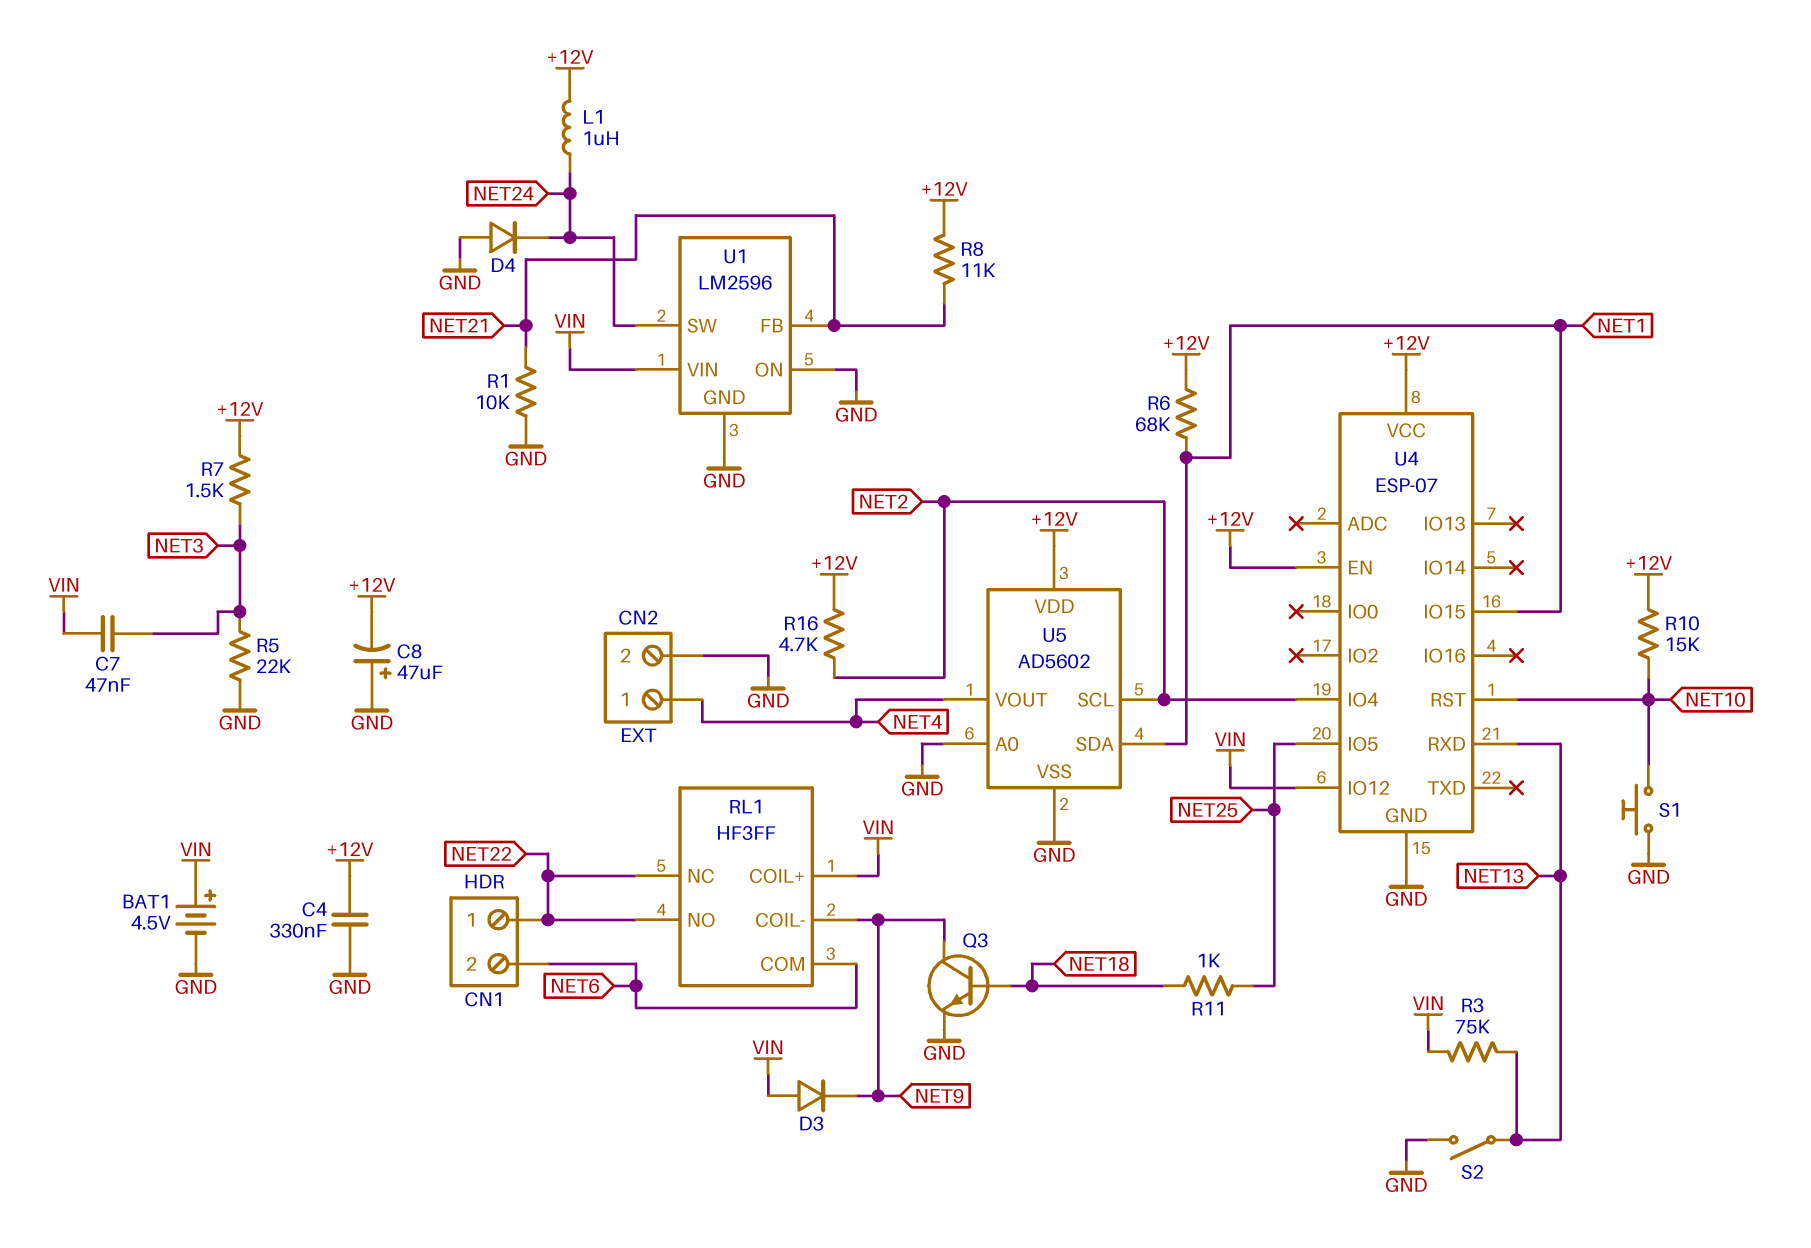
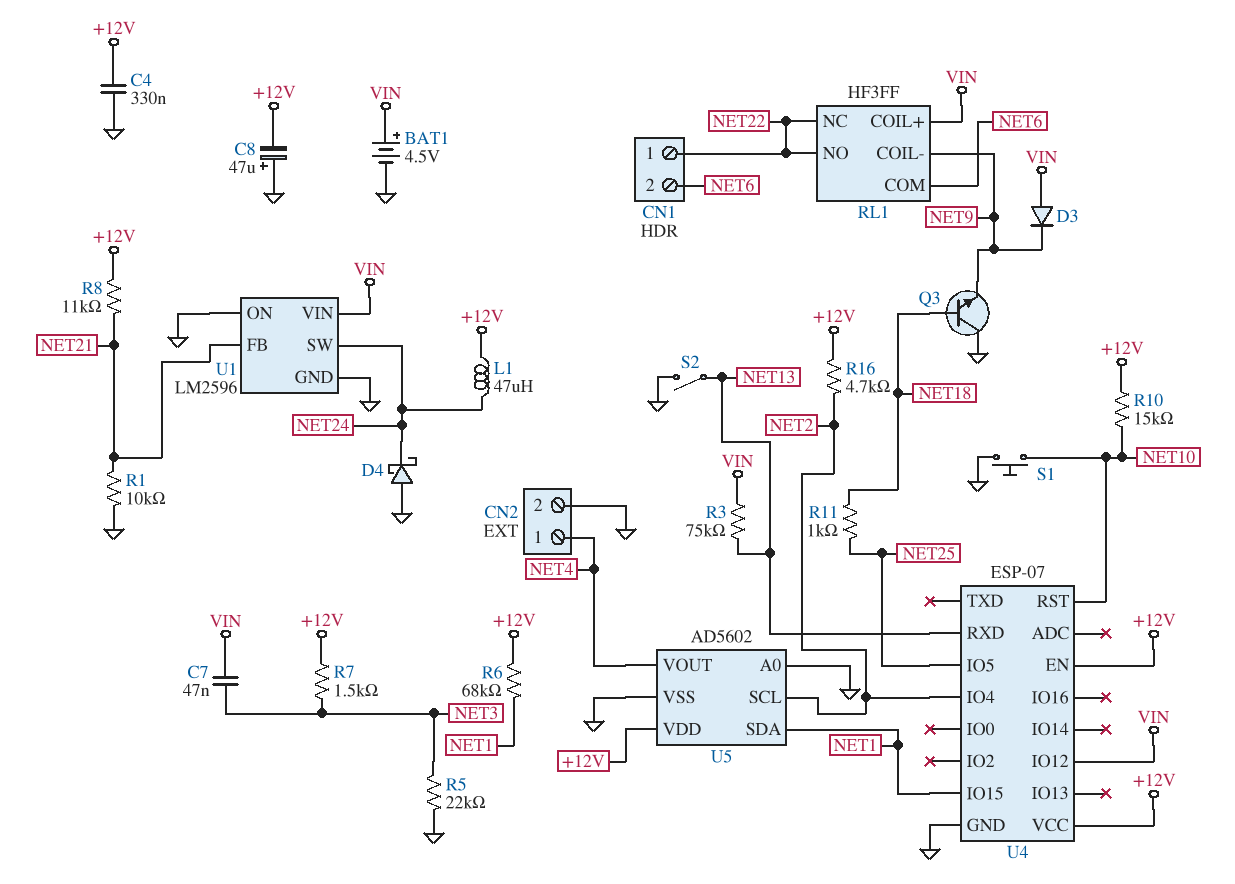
D4: diode (A GND, K NET24) -> schottky (A GND, K NET24)
L1: 1uH (+12V, NET24) -> 47uH (+12V, NET24)
Q3: NPN (B NET18, C NET9, E GND) -> NPN (B NET18, C GND, E NET9)

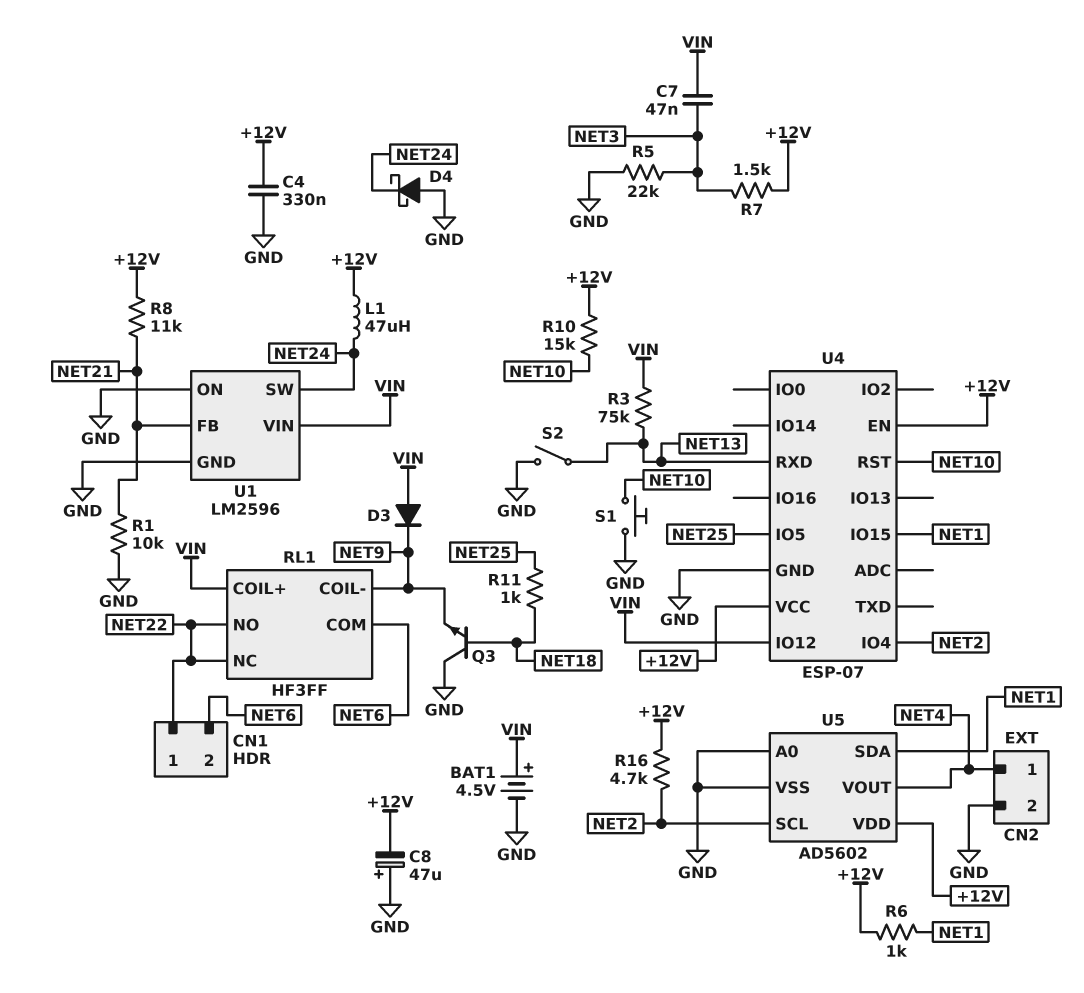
R6: 68k (+12V, NET1) -> 1k (+12V, NET1)

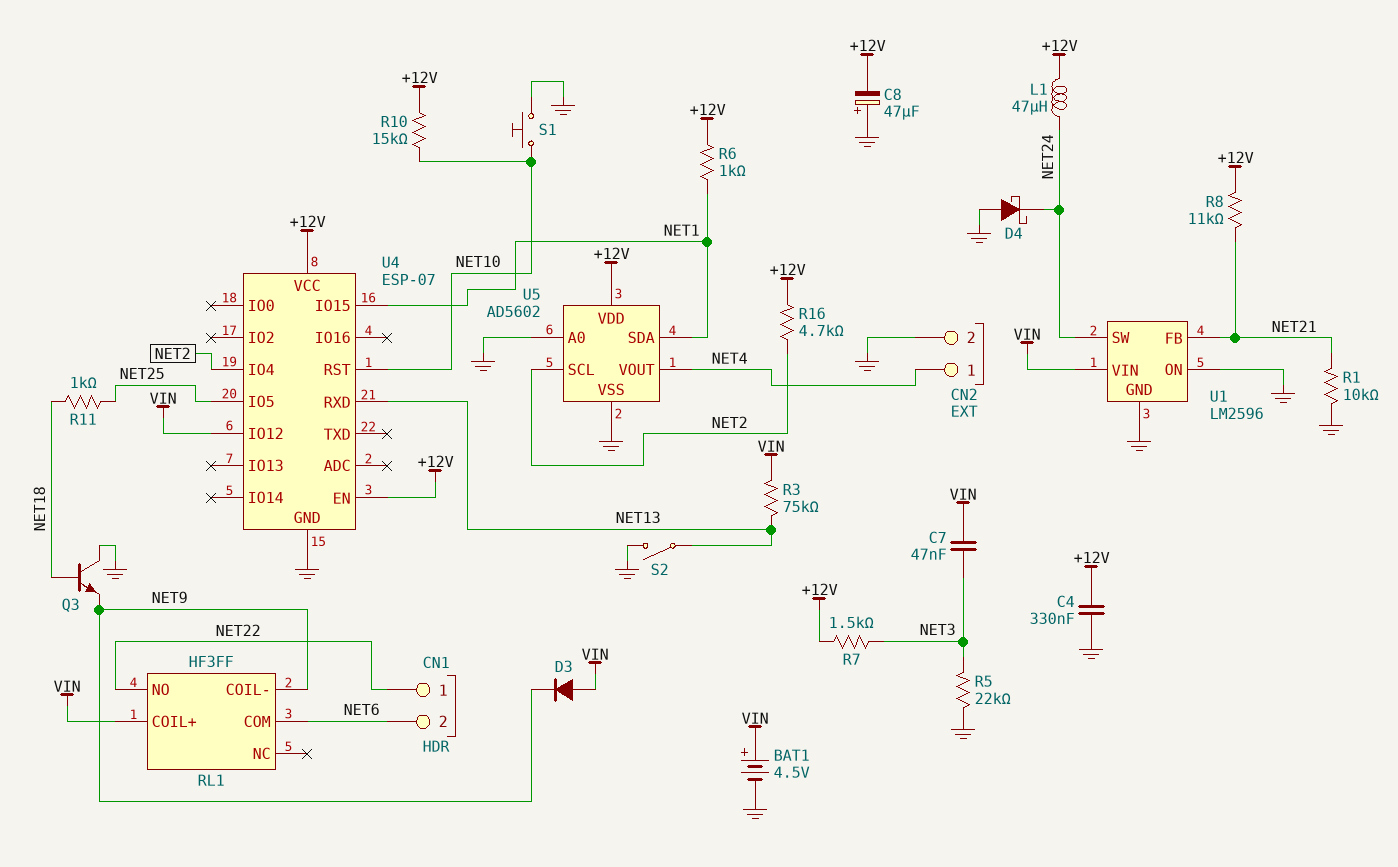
RL1 pin NC: NET22 -> none

